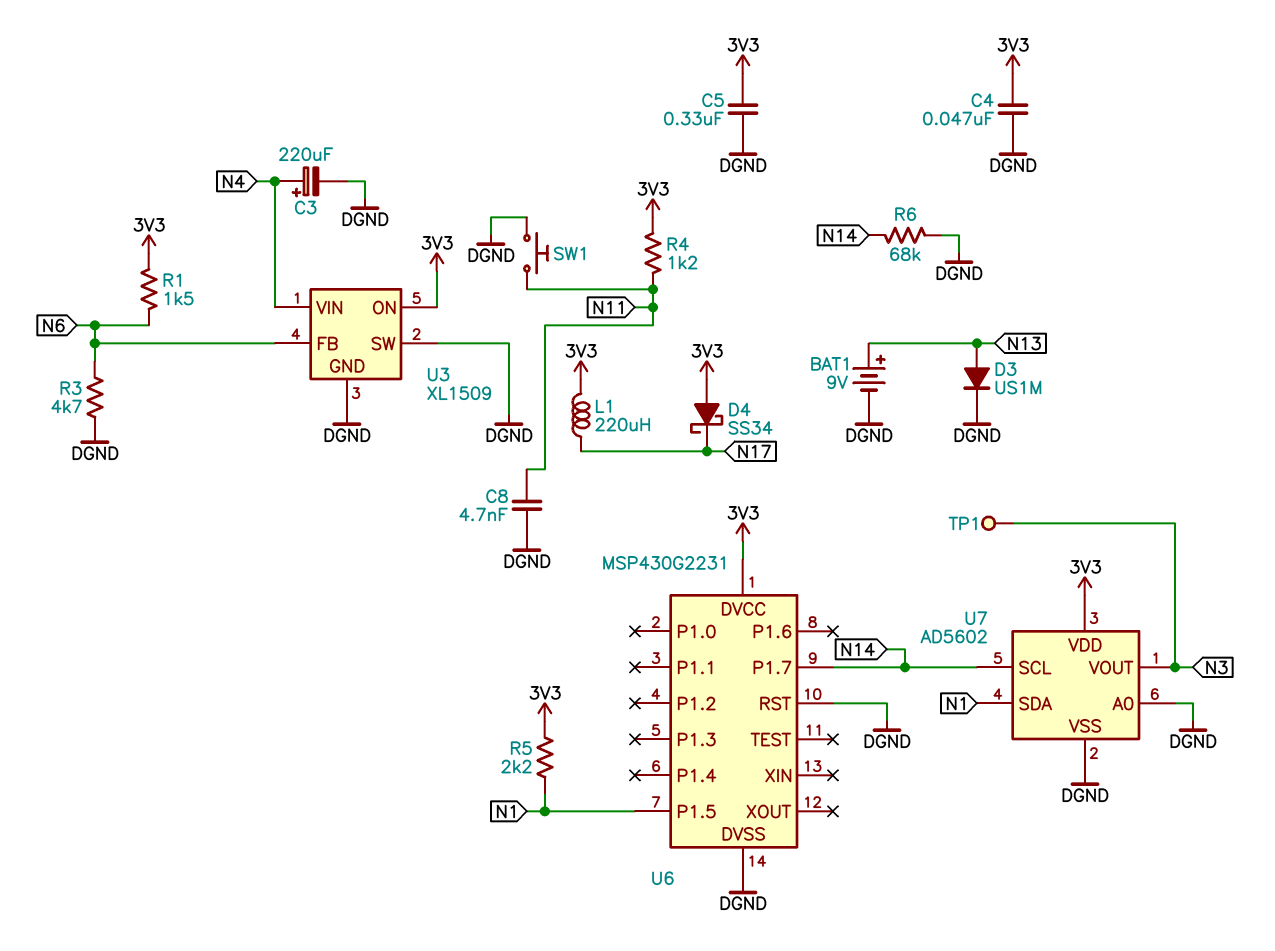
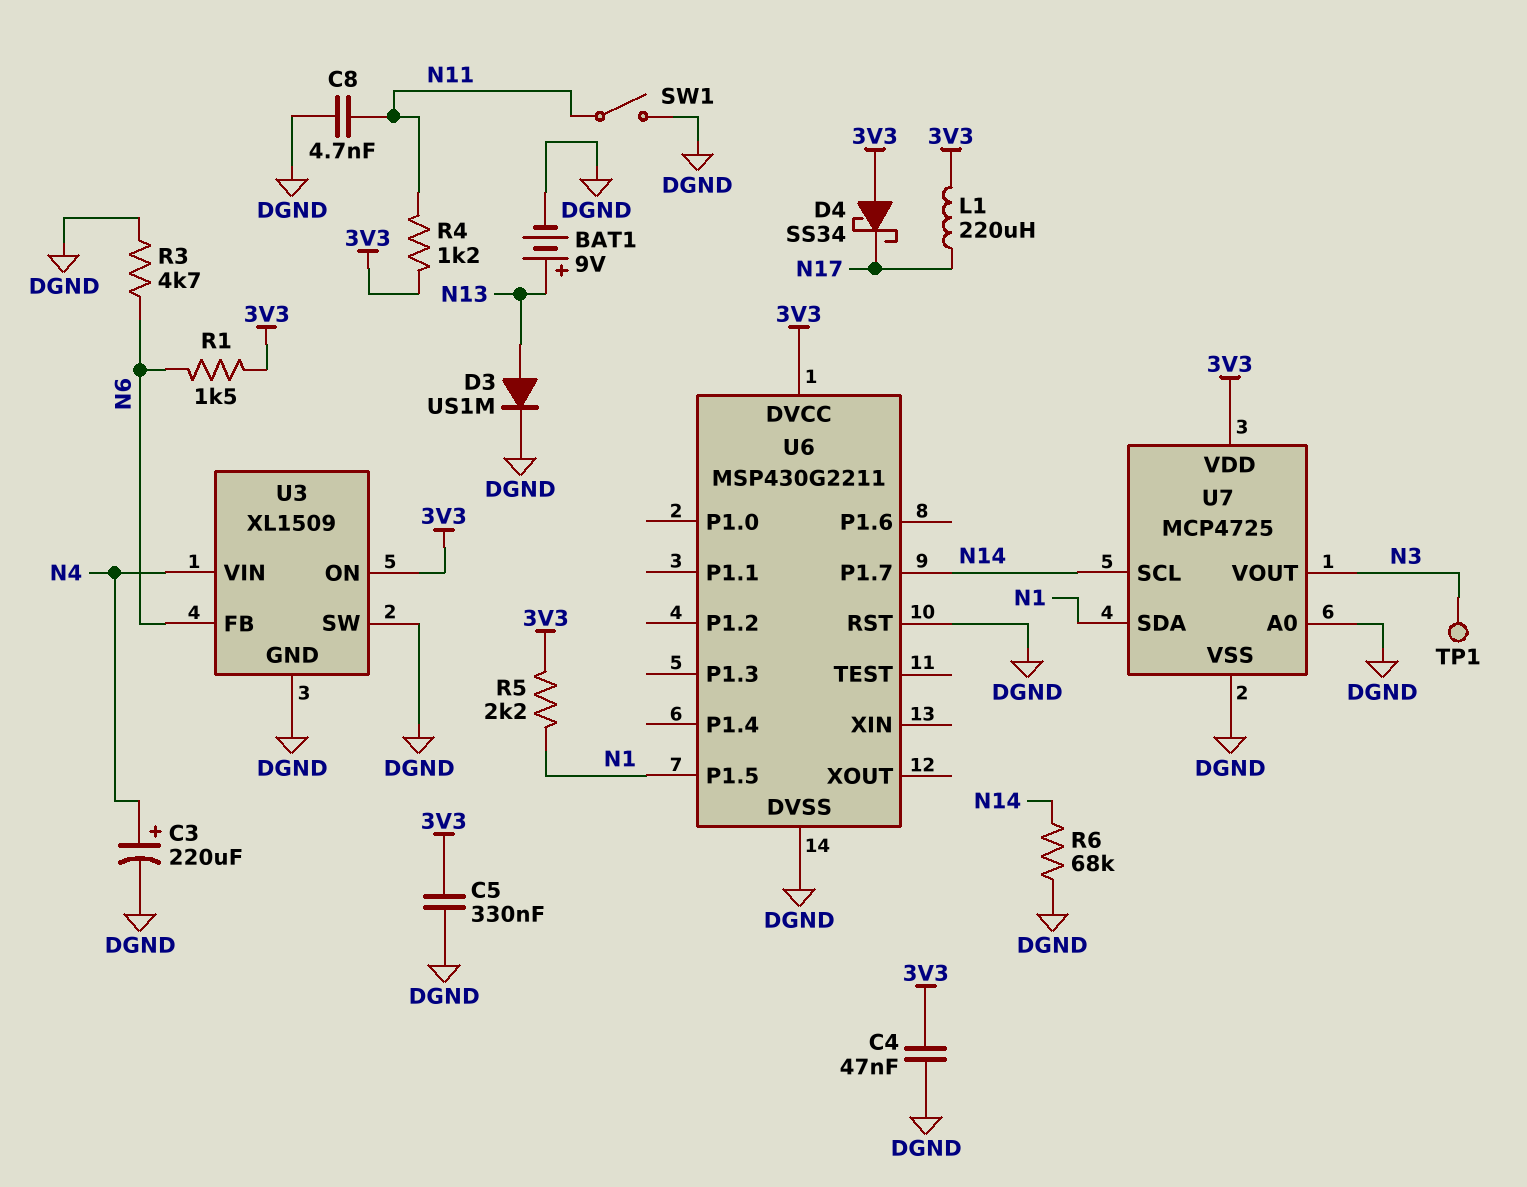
SW1: button (DGND, N11) -> switch (DGND, N11)
U6: MSP430G2231 -> MSP430G2211
U7: AD5602 -> MCP4725

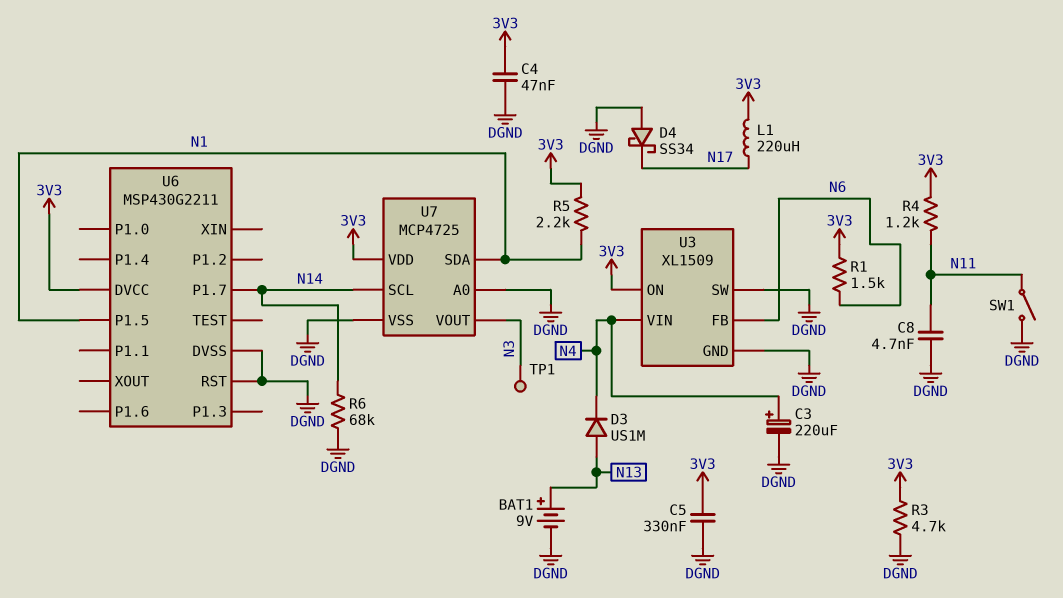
D3: diode US1M (A N13, K DGND) -> diode US1M (A N13, K N4)
D4: schottky SS34 (A 3V3, K N17) -> schottky SS34 (A DGND, K N17)
R3: 4.7k (DGND, N6) -> 4.7k (3V3, DGND)

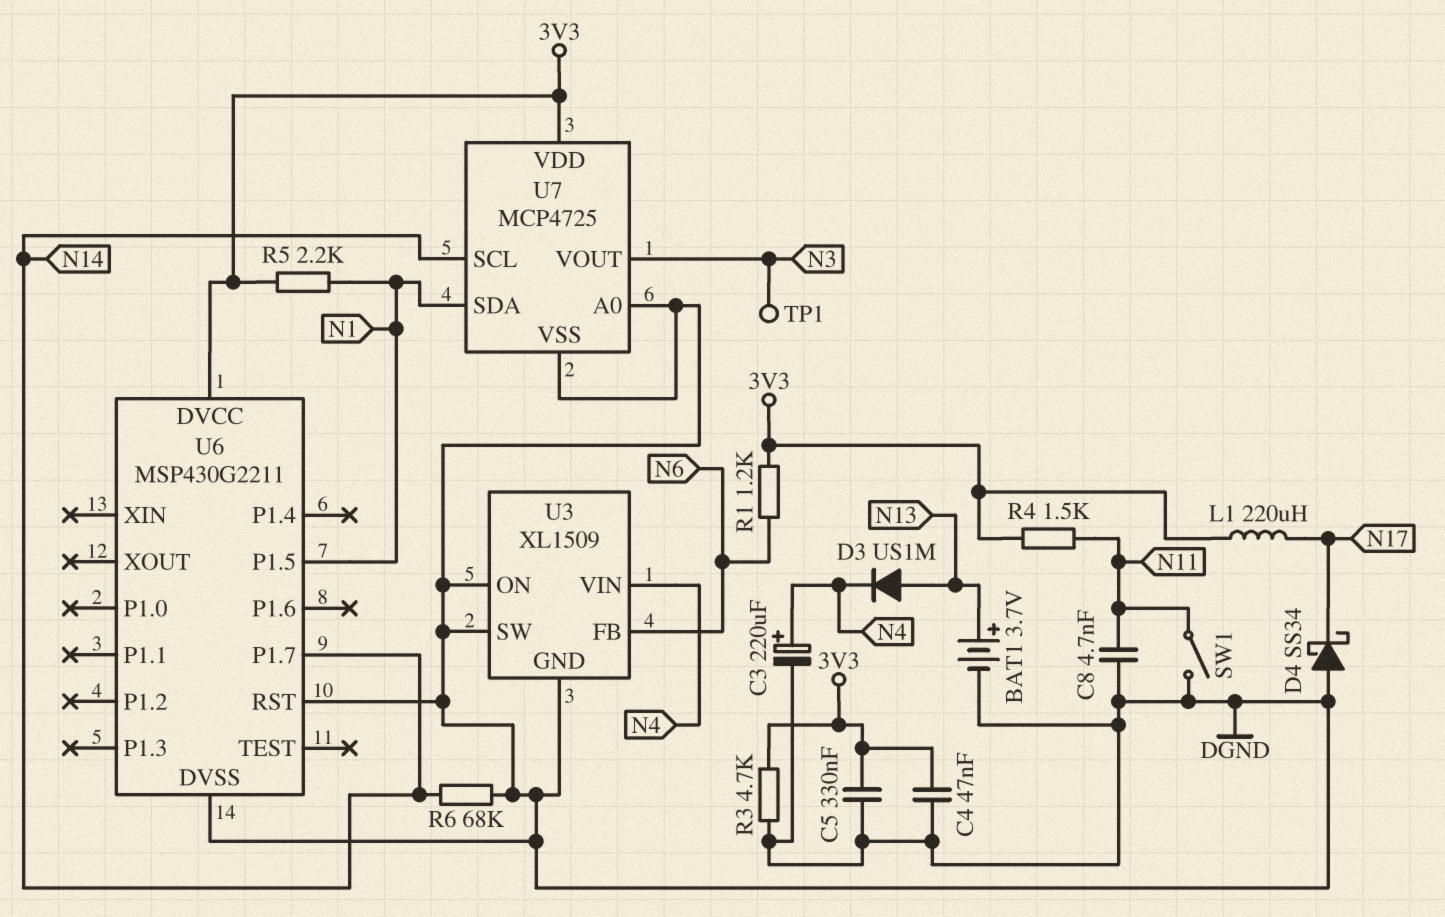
BAT1: 9V (plus N13, minus DGND) -> 3.7V (plus N13, minus DGND)
R1: 1.5k (3V3, N6) -> 1.2k (3V3, N6)
R4: 1.2k (3V3, N11) -> 1.5k (3V3, N11)
U3 pin ON: 3V3 -> DGND

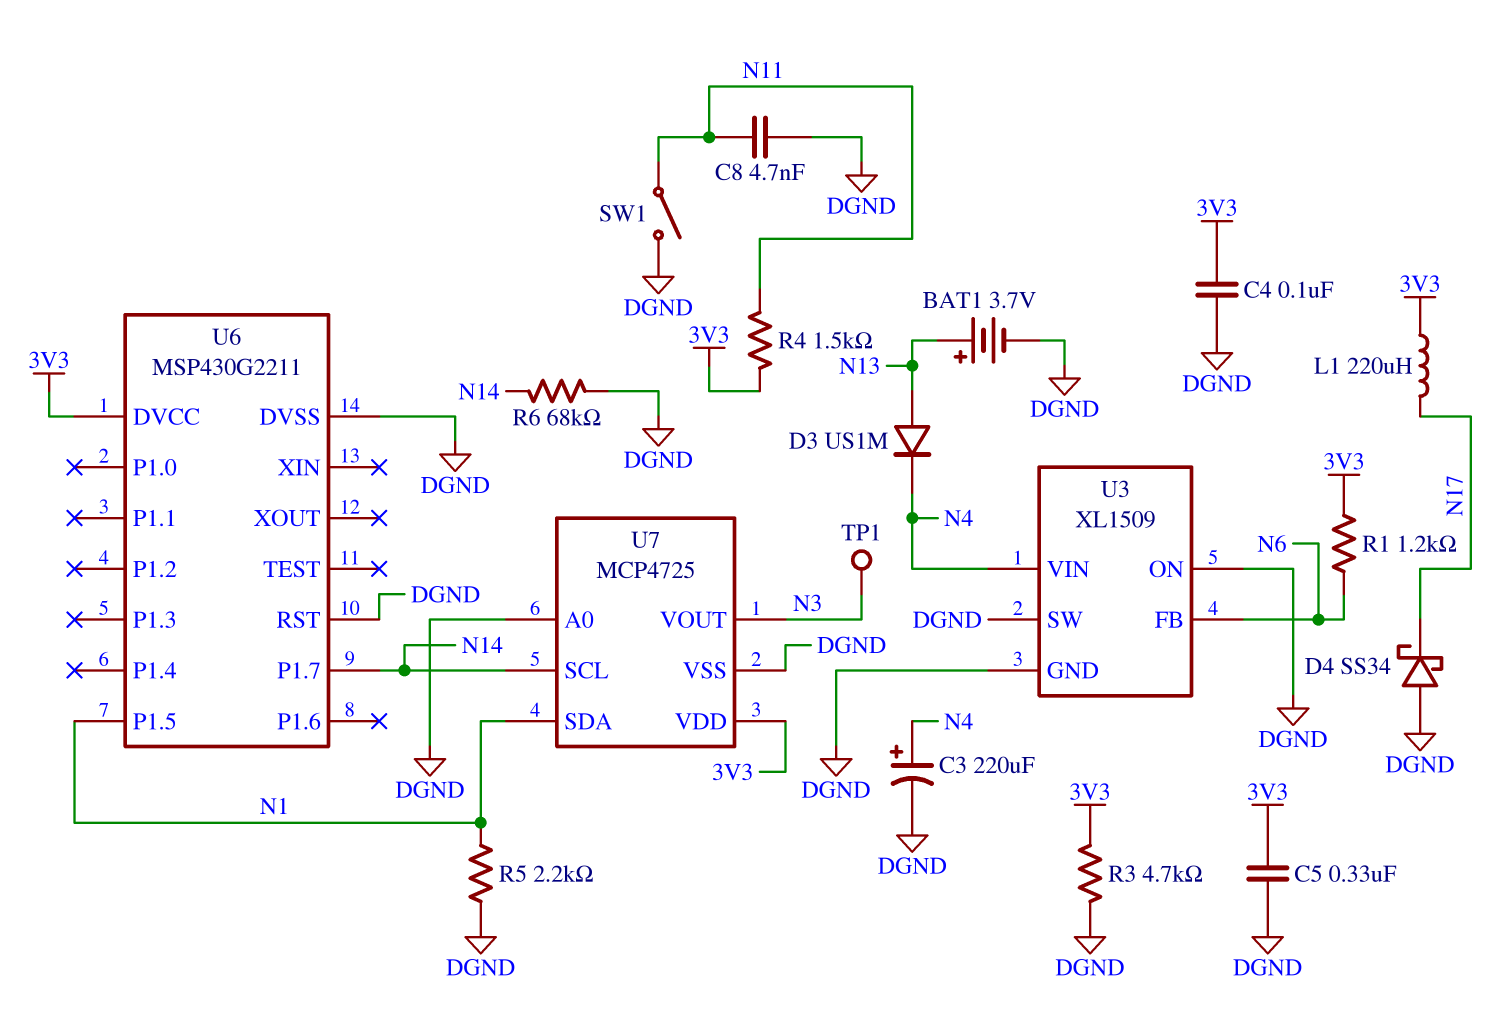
C4: 47nF (3V3, DGND) -> 100nF (3V3, DGND)
R5: 2.2k (3V3, N1) -> 2.2k (DGND, N1)

